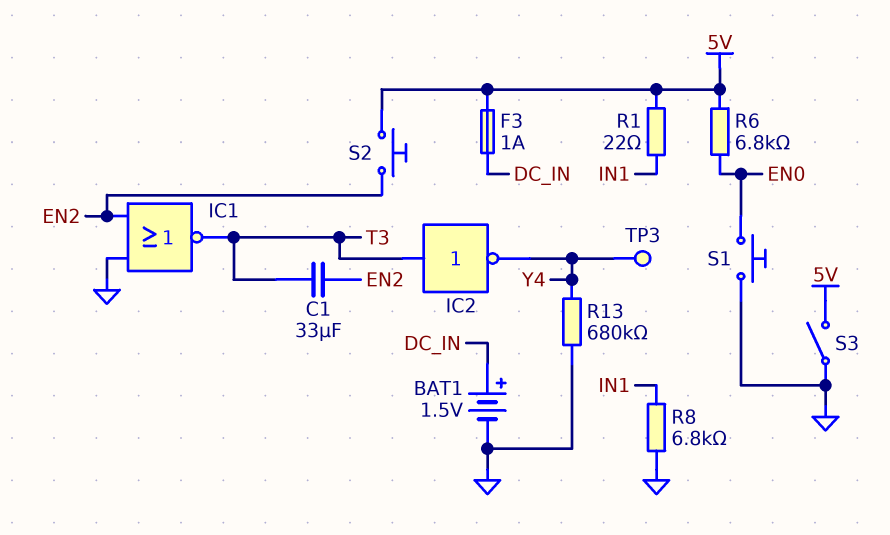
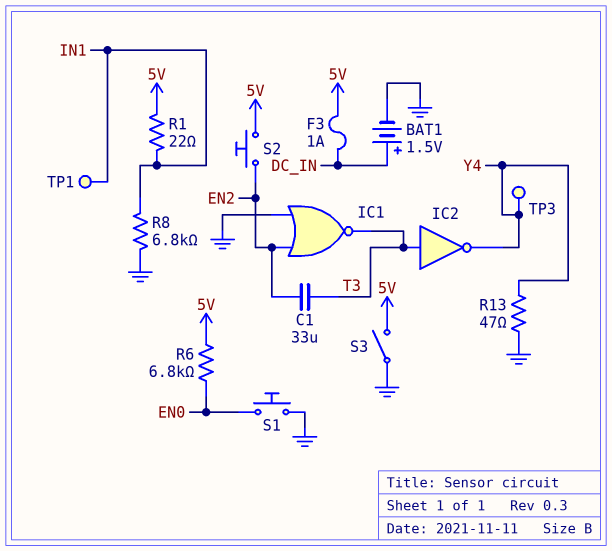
R13: 680k (GND, Y4) -> 47 (GND, Y4)
TP1: none -> test point (IN1)

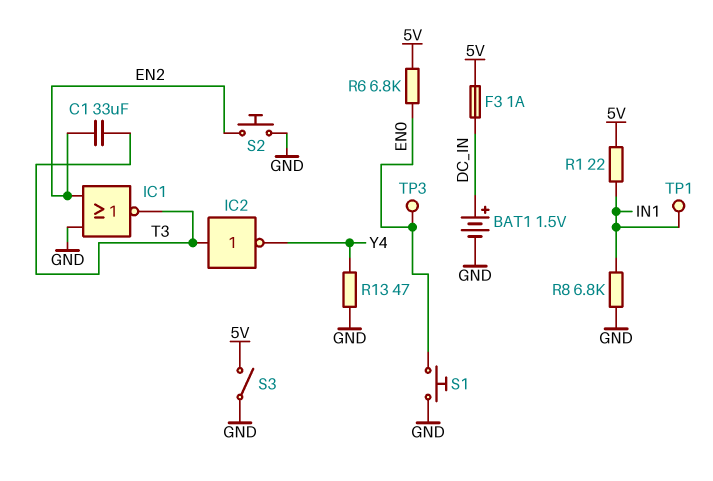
S2: button (5V, EN2) -> button (EN2, GND)
TP3: test point (Y4) -> test point (EN0)

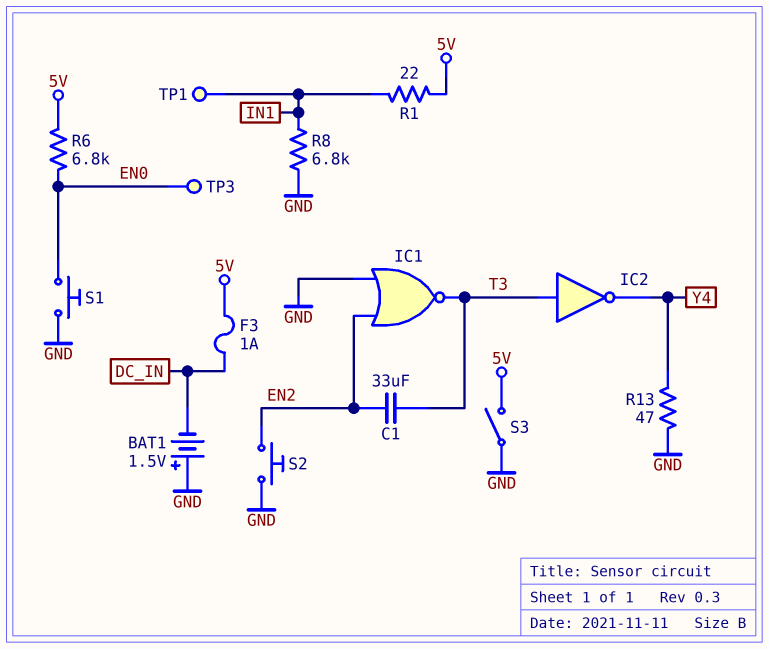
BAT1: 1.5V (plus DC_IN, minus GND) -> 1.5V (plus GND, minus DC_IN)

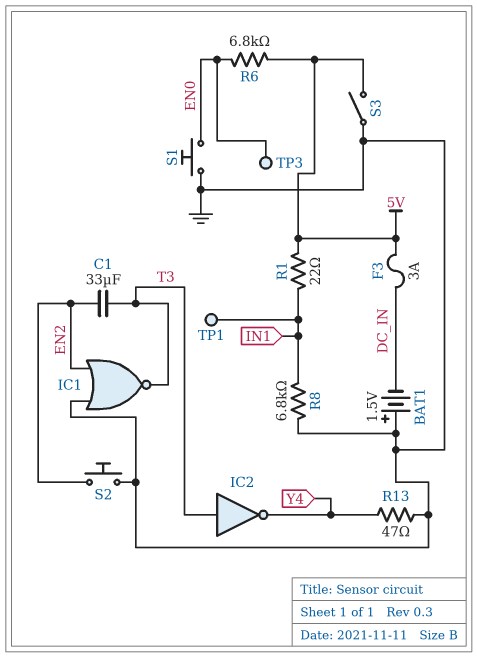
F3: 1A (5V, DC_IN) -> 3A (5V, DC_IN)

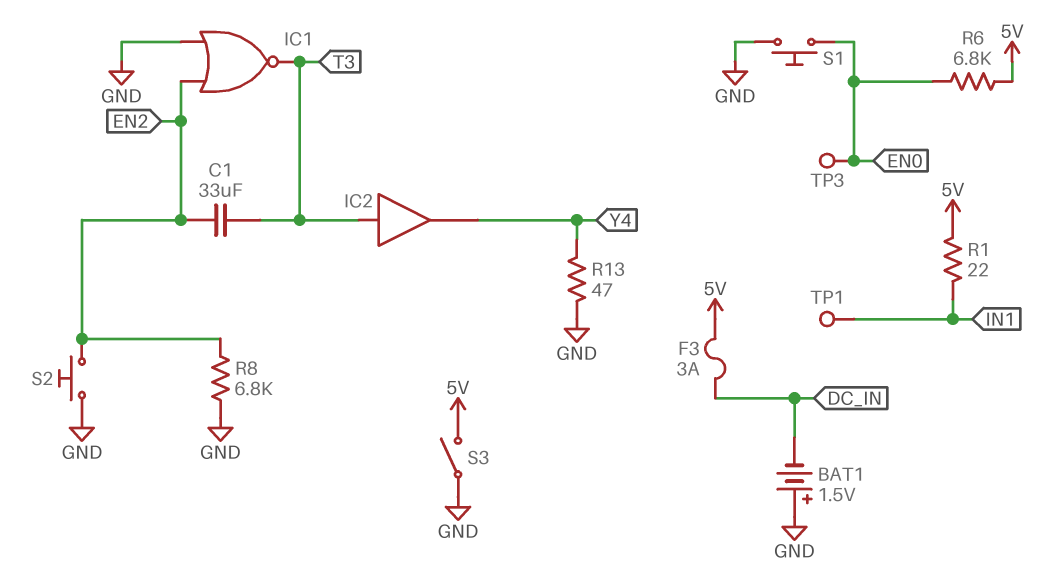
IC2: NOT (in T3, out Y4) -> buffer (in T3, out Y4)
R8: 6.8k (GND, IN1) -> 6.8k (EN2, GND)

